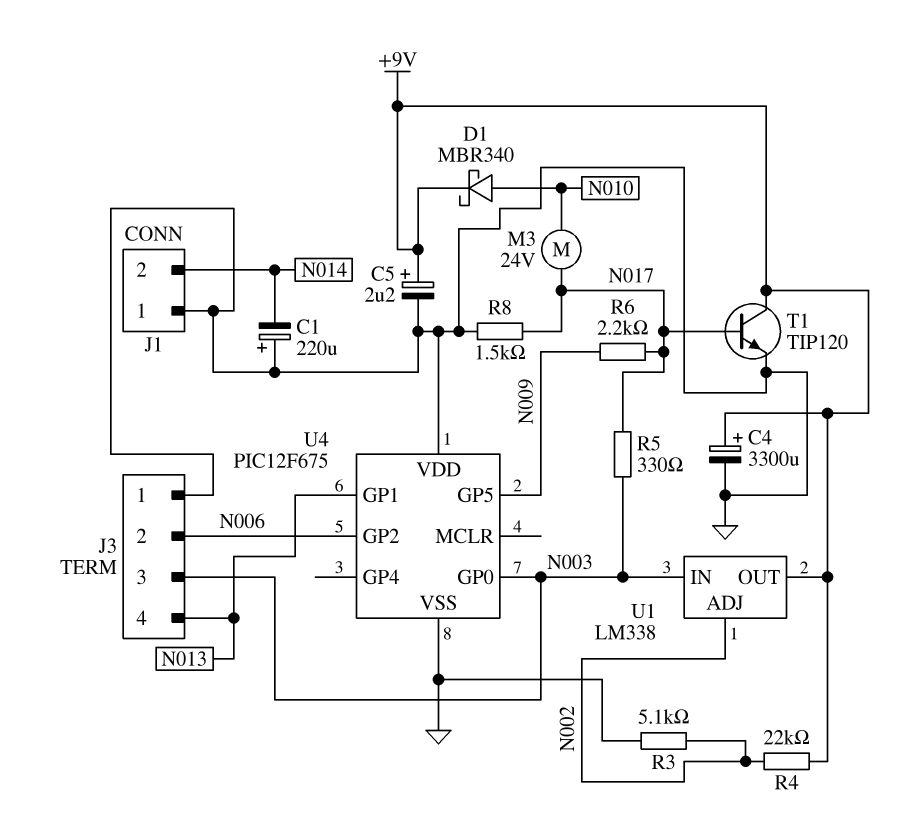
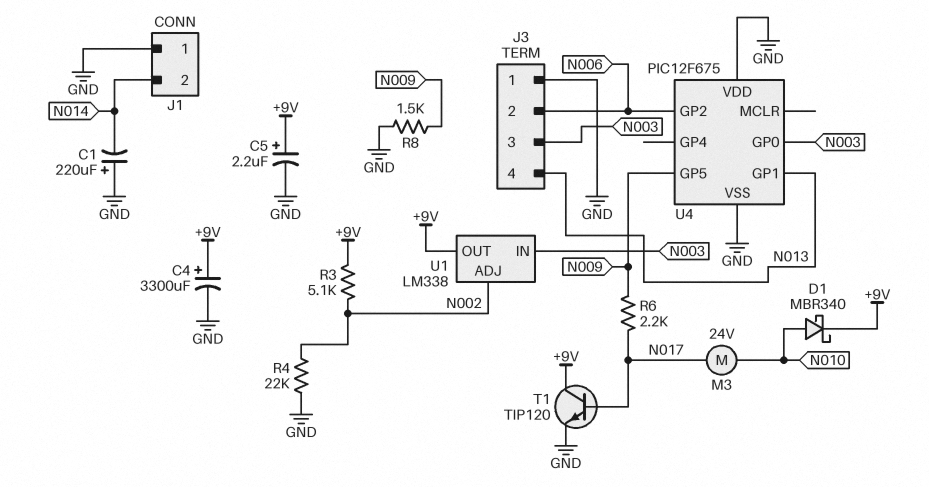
R3: 5.1k (GND, N002) -> 5.1k (+9V, N002)
R4: 22k (+9V, N002) -> 22k (GND, N002)
R5: 330 (N003, N017) -> none
R8: 1.5k (GND, N017) -> 1.5k (GND, N009)

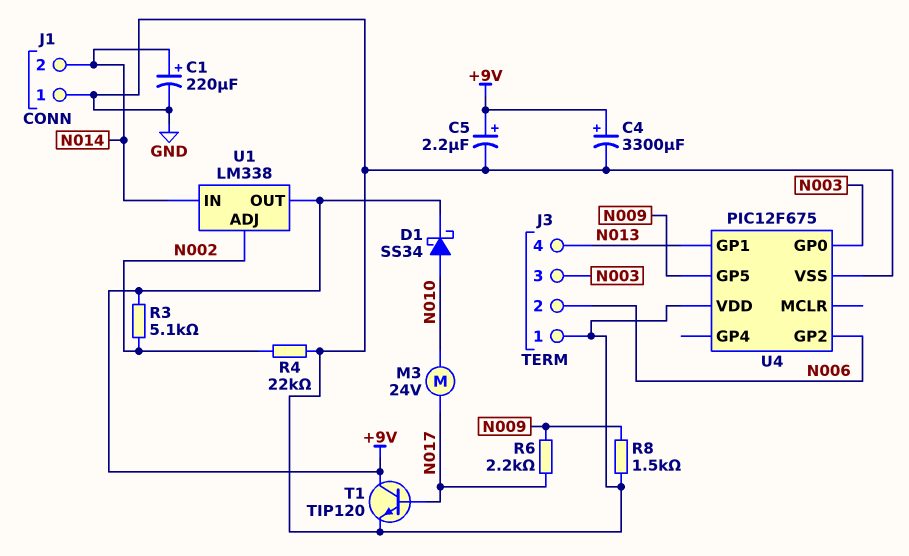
C1: 220uF (plus GND, minus N014) -> 220uF (plus N014, minus GND)
D1: schottky MBR340 (A N010, K +9V) -> schottky SS34 (A N010, K +9V)
U1 pin IN: N003 -> N014

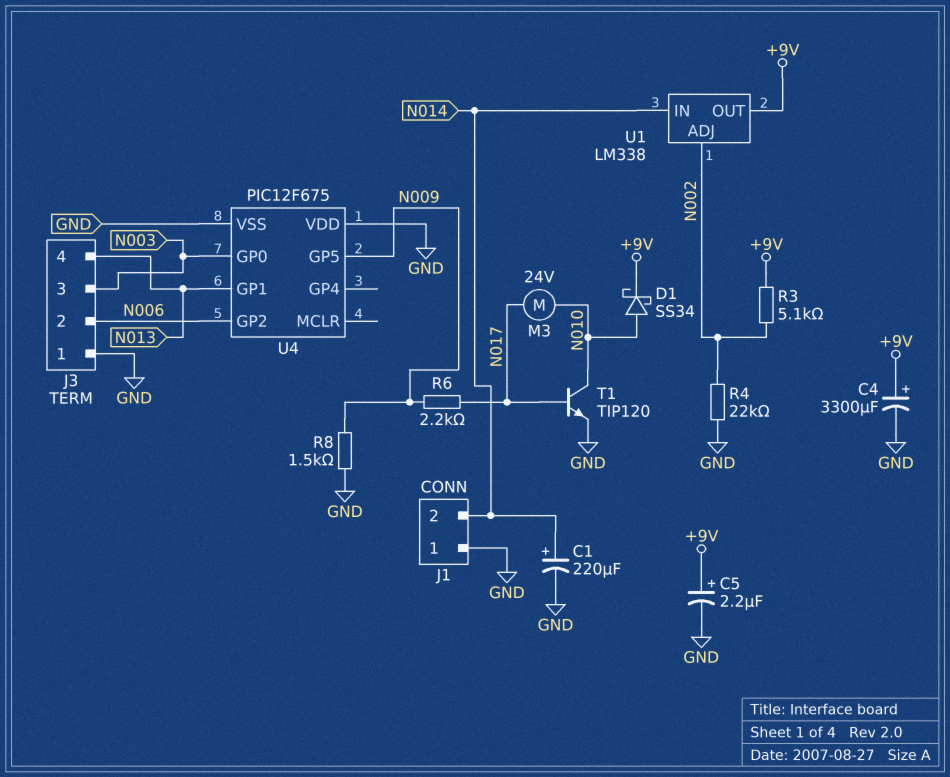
T1: NPN TIP120 (B N017, C +9V, E GND) -> NPN TIP120 (B N017, C N010, E GND)

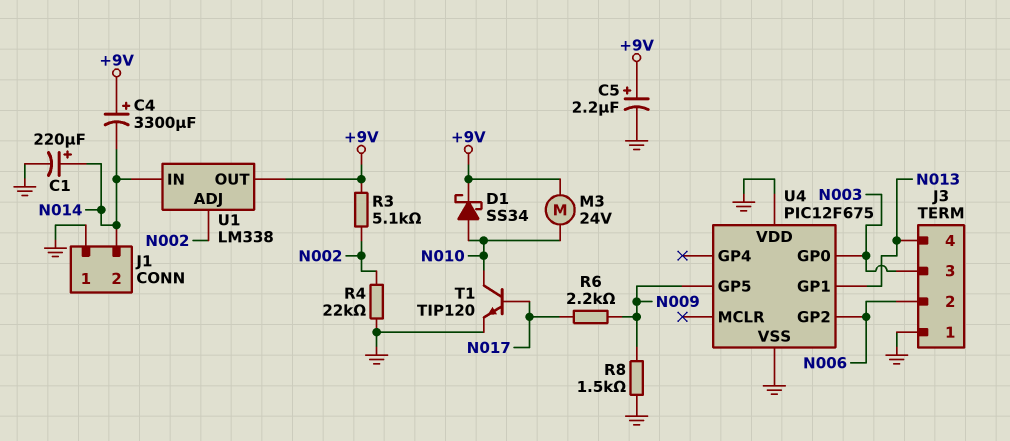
C4: 3300uF (plus +9V, minus GND) -> 3300uF (plus +9V, minus N014)
M3: motor 24V (N010, N017) -> motor 24V (+9V, N010)

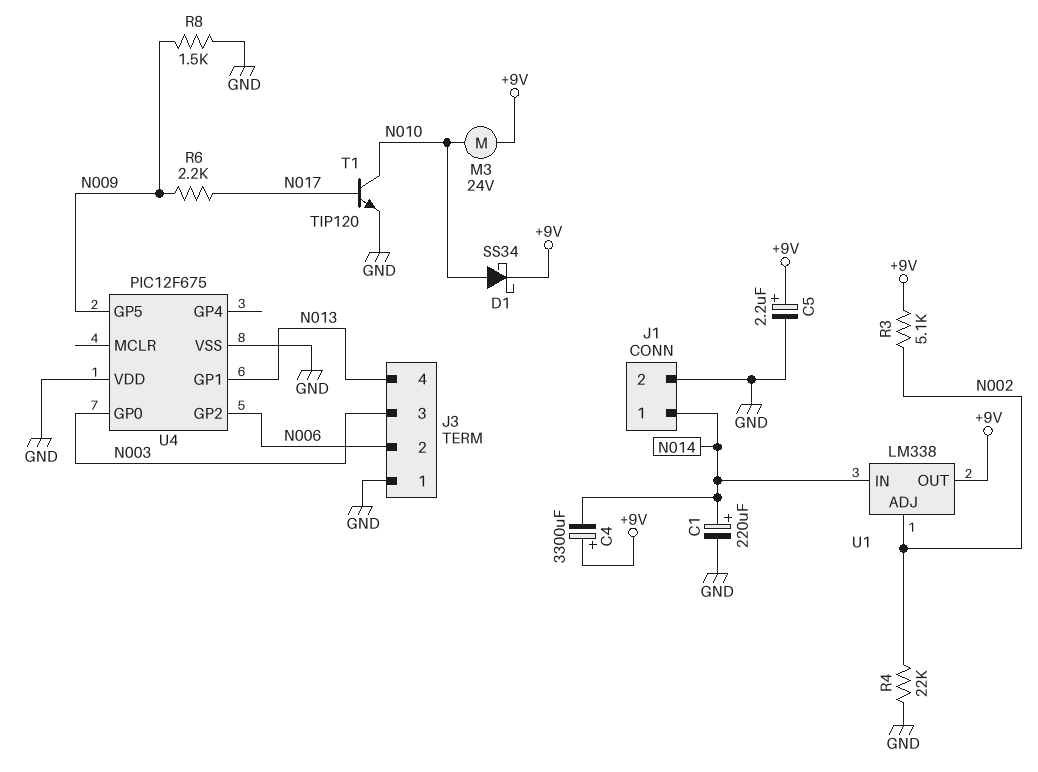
J1 pin 1: GND -> N014
J1 pin 2: N014 -> GND

